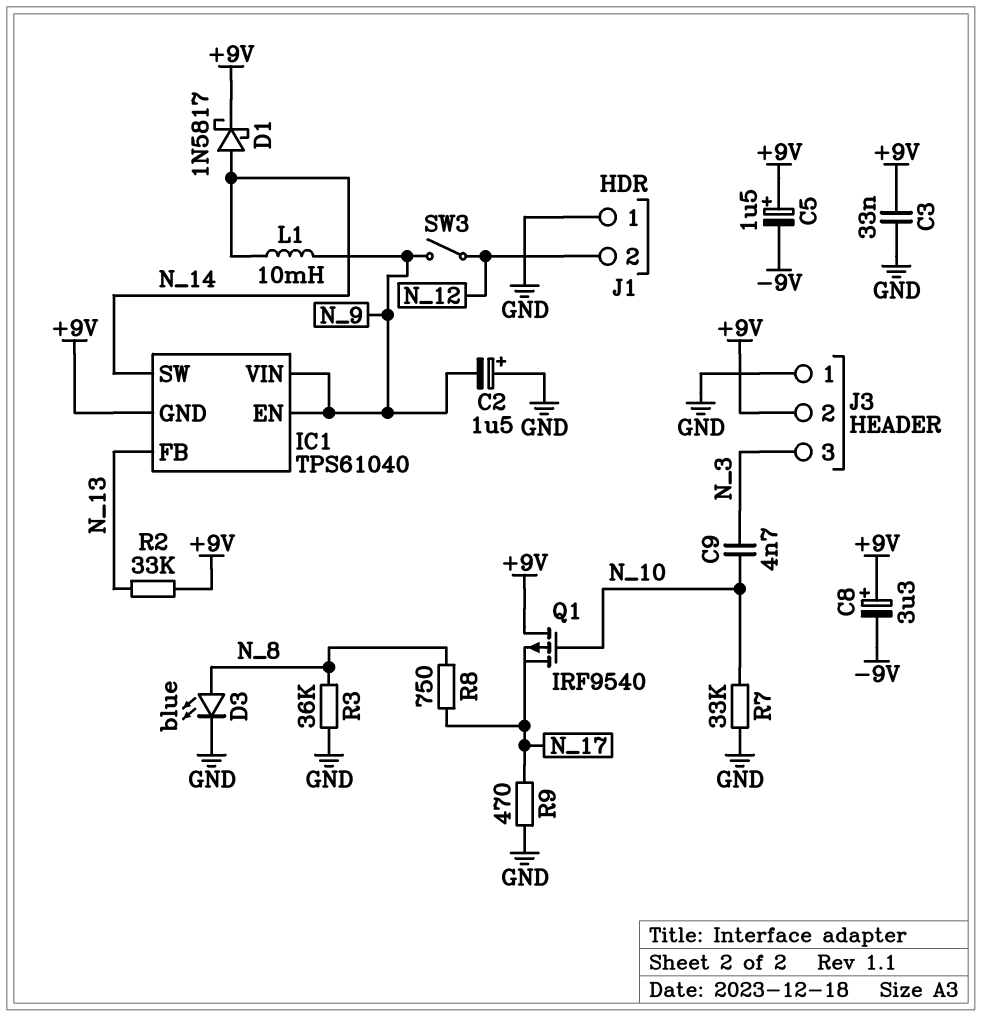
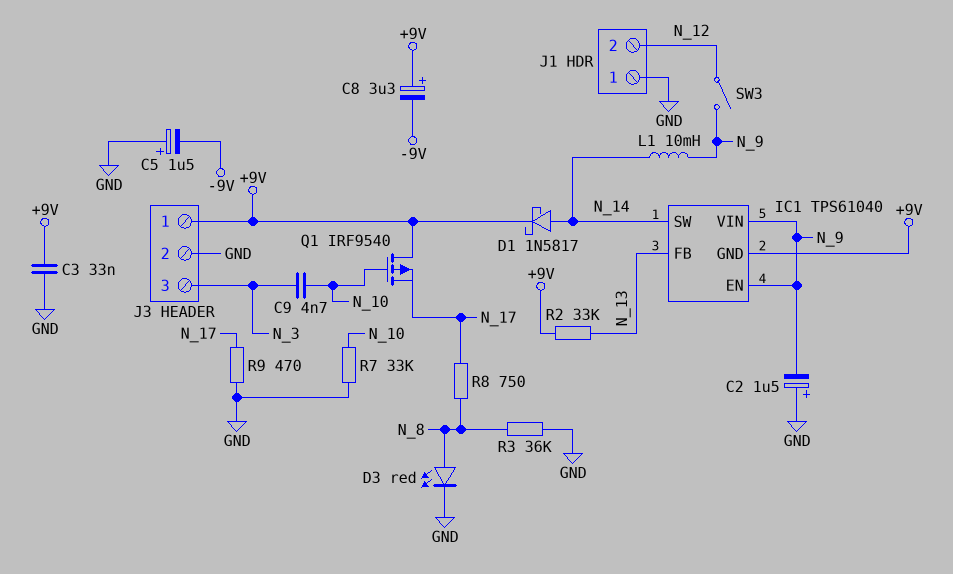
C5: 1.5uF (plus +9V, minus -9V) -> 1.5uF (plus GND, minus -9V)
D3: LED blue (A N_8, K GND) -> LED red (A N_8, K GND)
J3 pin 1: GND -> +9V
J3 pin 2: +9V -> GND

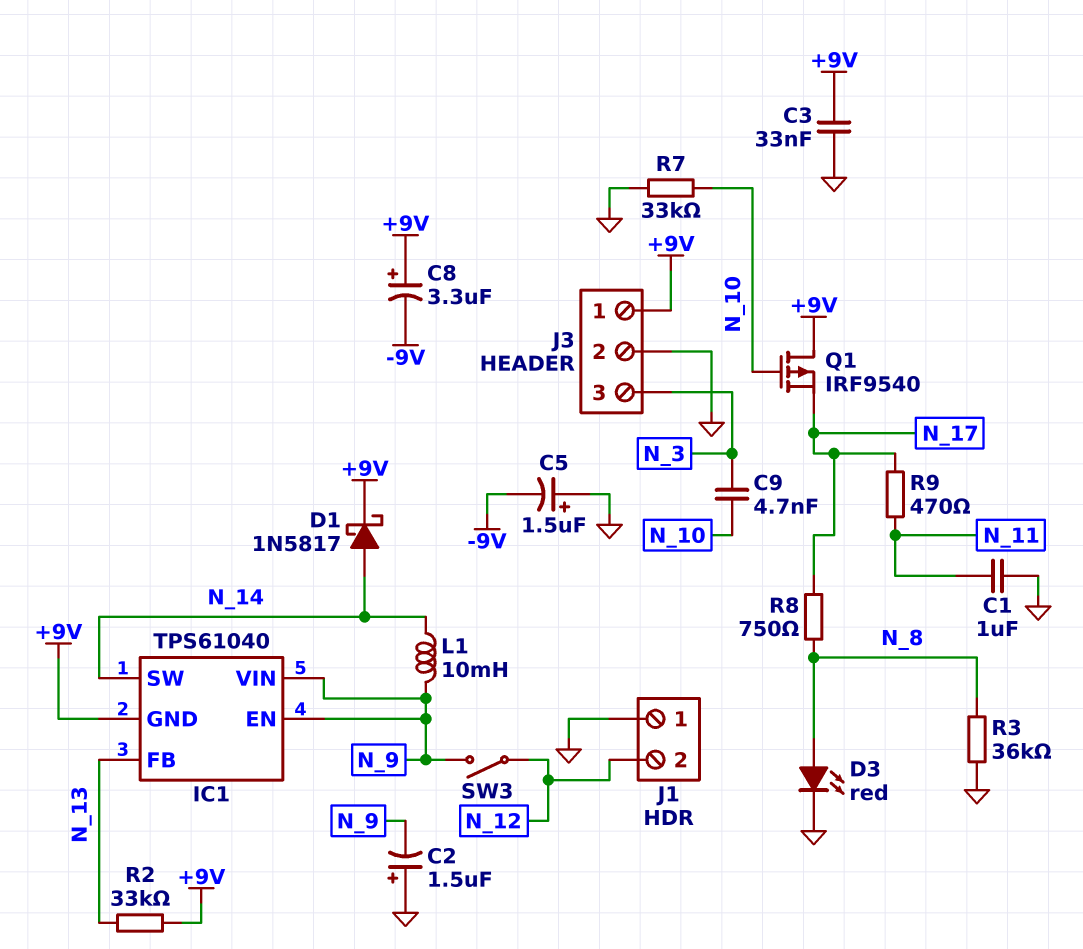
C1: none -> 1uF (GND, N_11)
R9: 470 (GND, N_17) -> 470 (N_11, N_17)

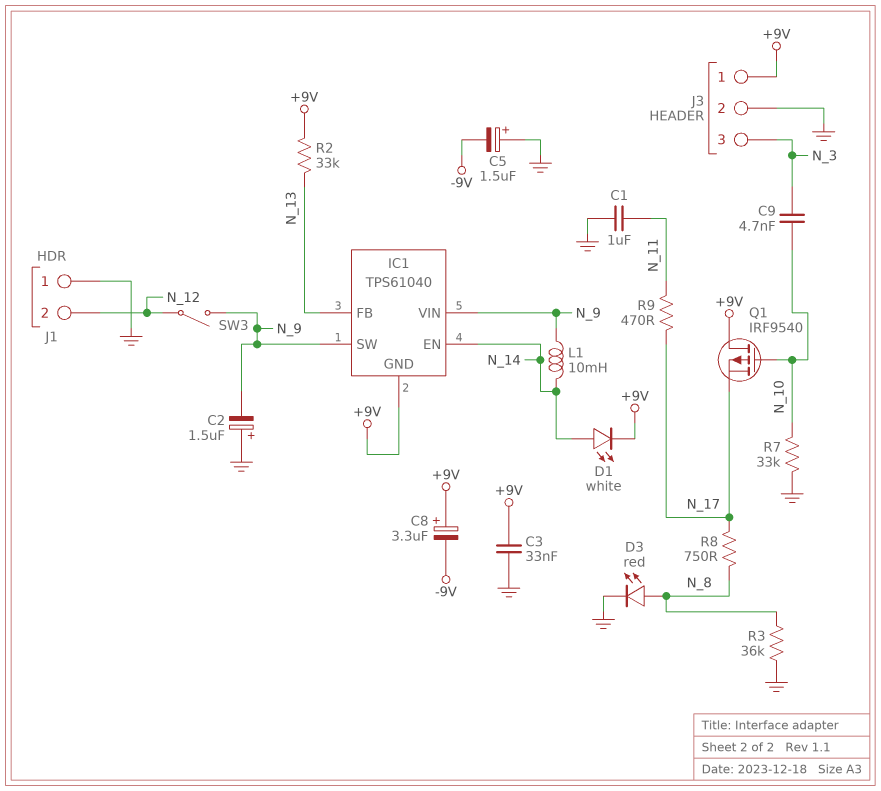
D1: schottky 1N5817 (A N_14, K +9V) -> LED white (A N_14, K +9V)
IC1 pin EN: N_9 -> N_14
IC1 pin SW: N_14 -> N_9

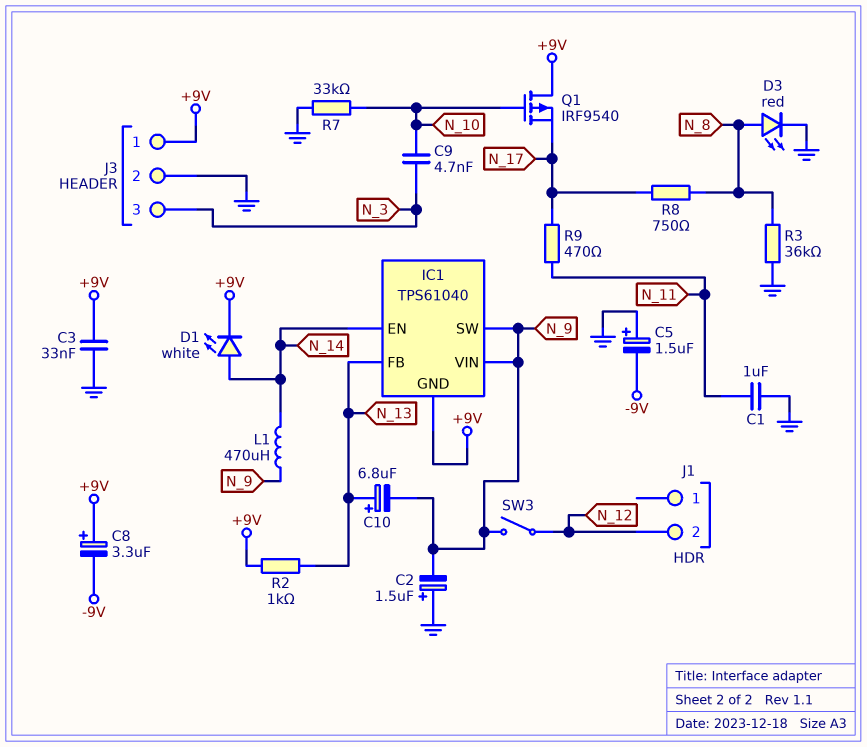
C10: none -> 6.8uF (plus N_13, minus N_9)
J1 pin 1: GND -> none
L1: 10mH (N_9, N_14) -> 470uH (N_9, N_14)
R2: 33k (+9V, N_13) -> 1k (+9V, N_13)

